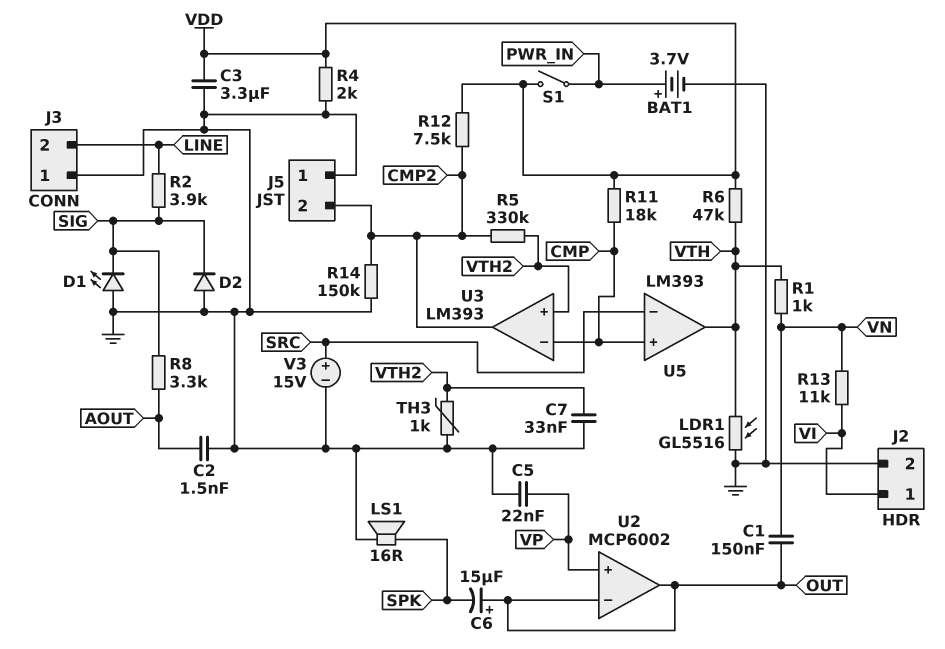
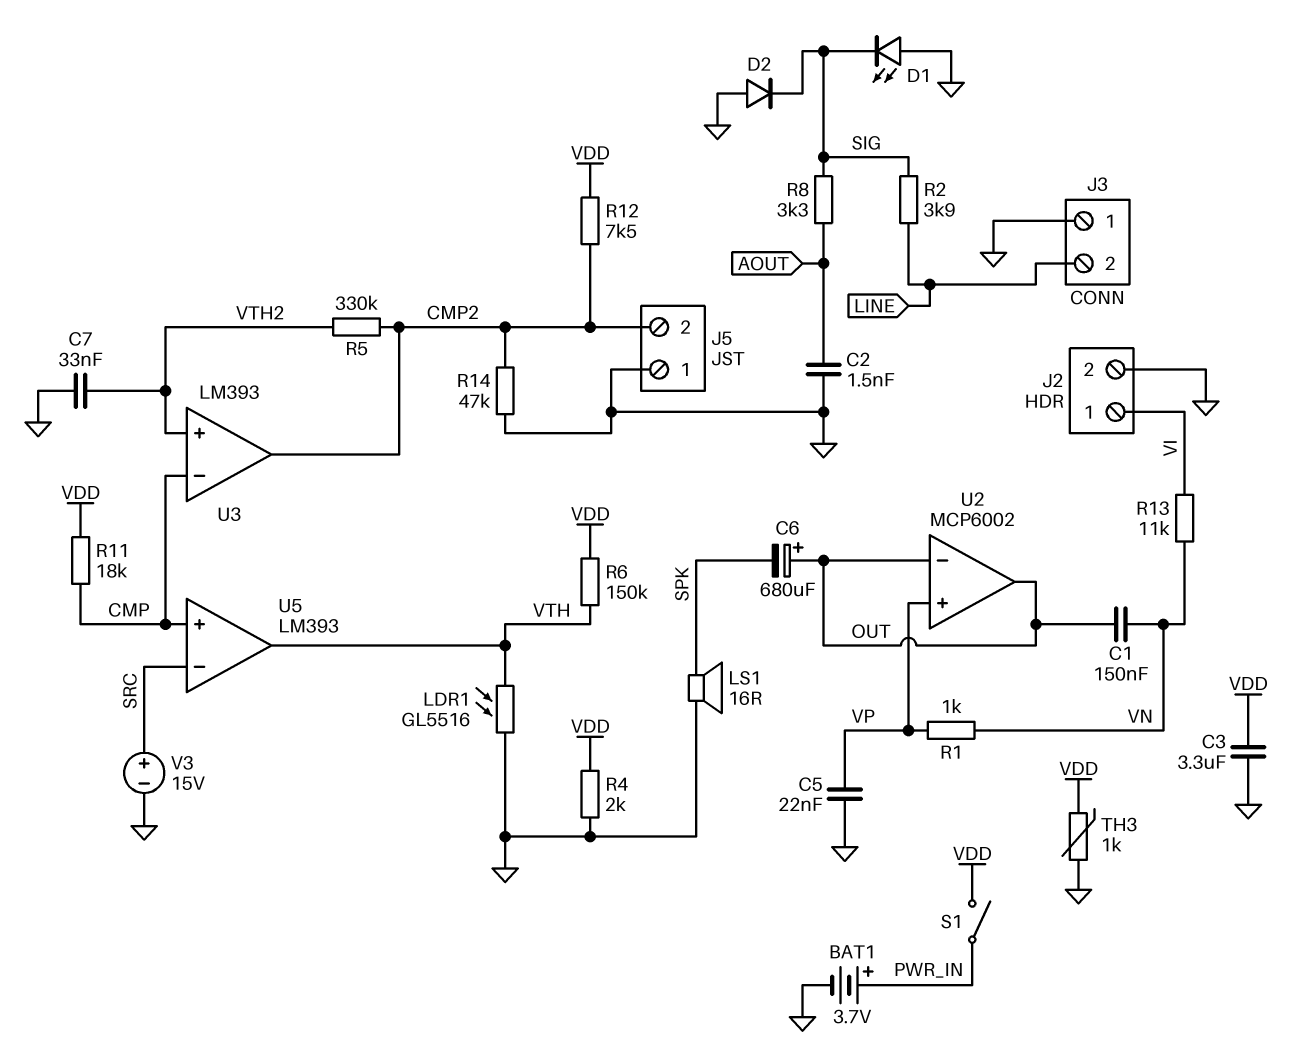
C6: 15uF (plus OUT, minus SPK) -> 680uF (plus OUT, minus SPK)
R1: 1k (VN, VTH) -> 1k (VN, VP)
R6: 47k (VDD, VTH) -> 150k (VDD, VTH)
R14: 150k (CMP2, GND) -> 47k (CMP2, GND)
TH3: 1k (GND, VTH2) -> 1k (GND, VDD)

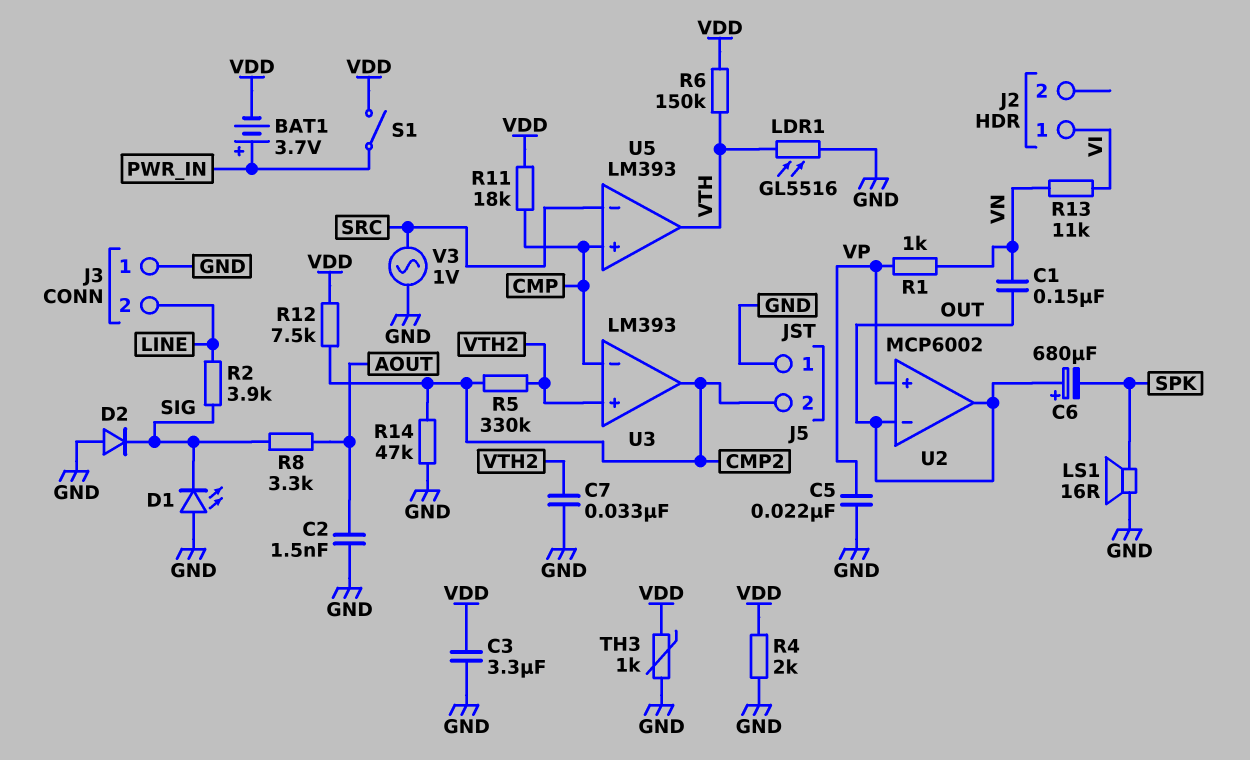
BAT1: 3.7V (plus PWR_IN, minus GND) -> 3.7V (plus PWR_IN, minus VDD)
J2 pin 2: GND -> none
V3: 15V (plus SRC, minus GND) -> AC 1V (GND, SRC)

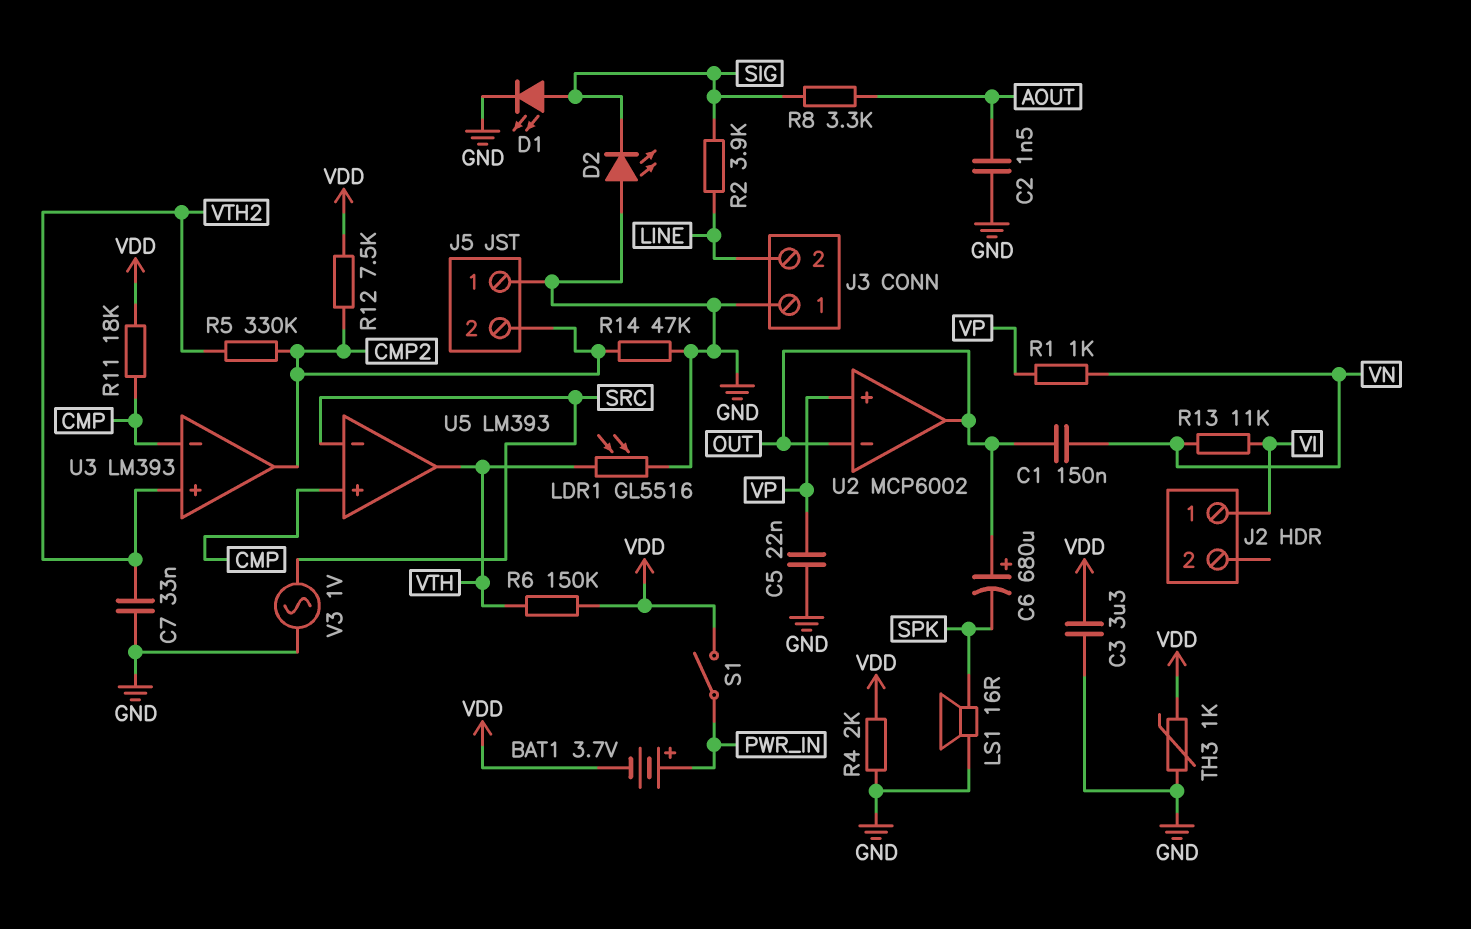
D1: LED (A GND, K SIG) -> LED (A SIG, K GND)
D2: diode (A GND, K SIG) -> LED (A GND, K SIG)

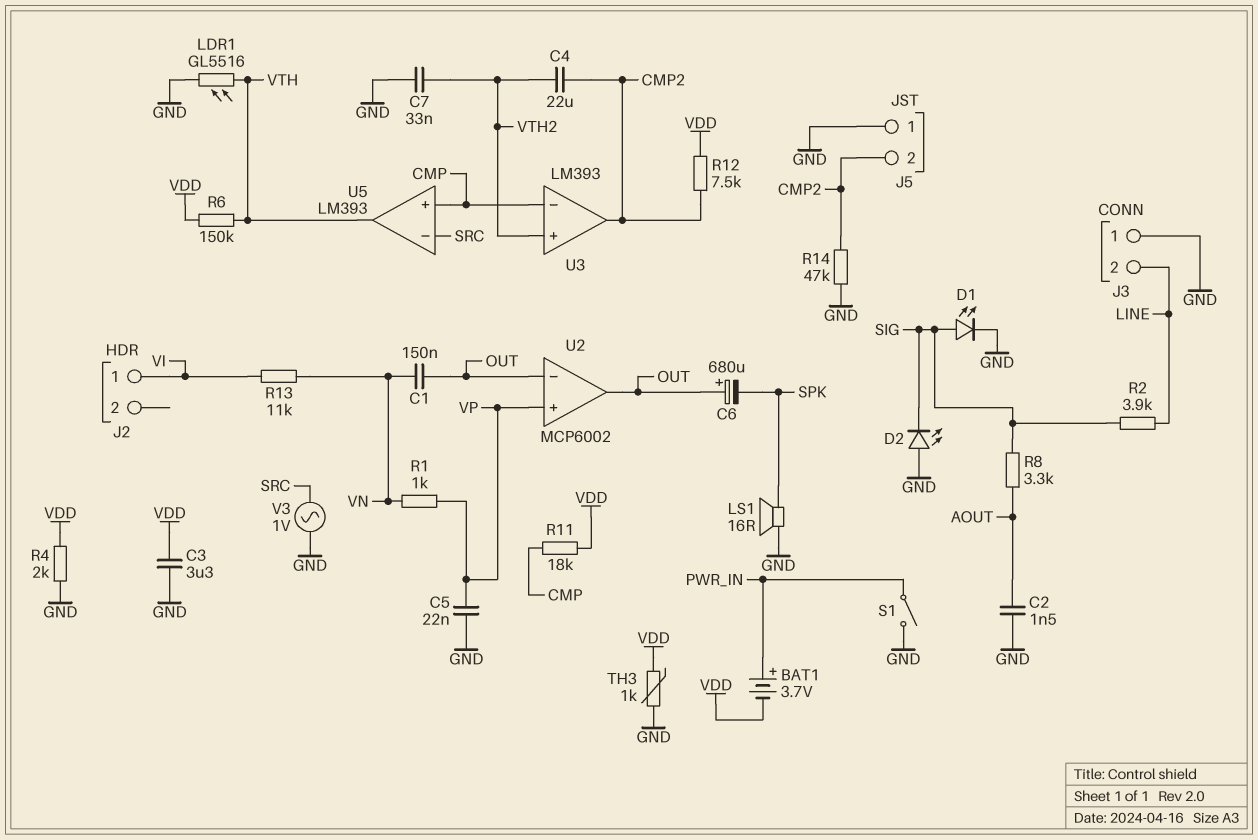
C4: none -> 22uF (CMP2, VTH2)
R5: 330k (CMP2, VTH2) -> none
S1: switch (PWR_IN, VDD) -> switch (GND, PWR_IN)

